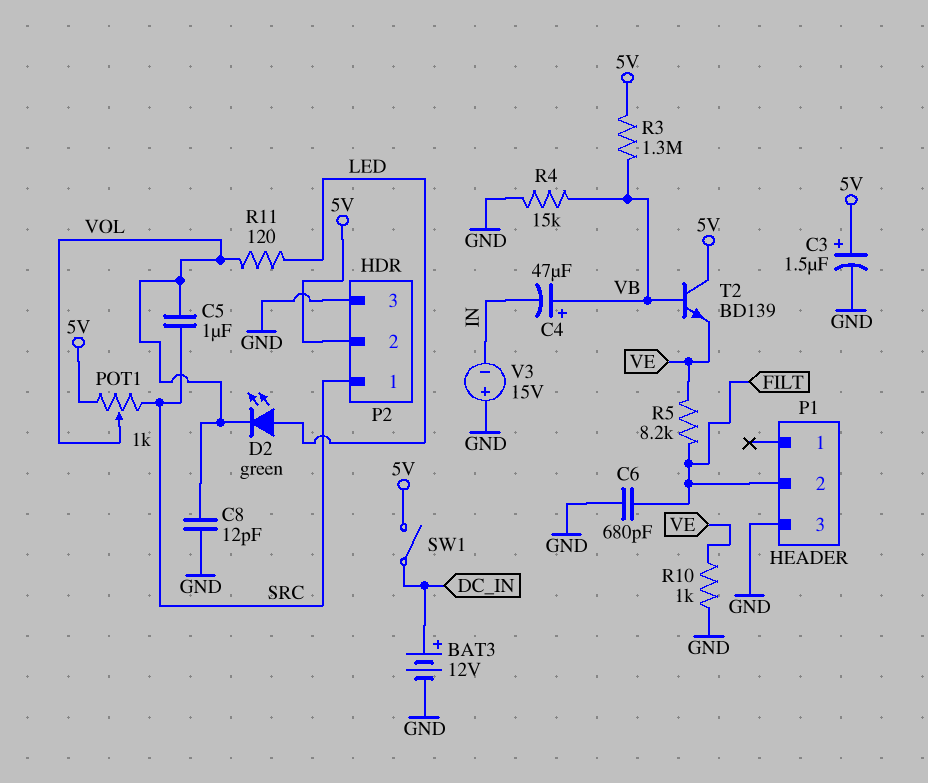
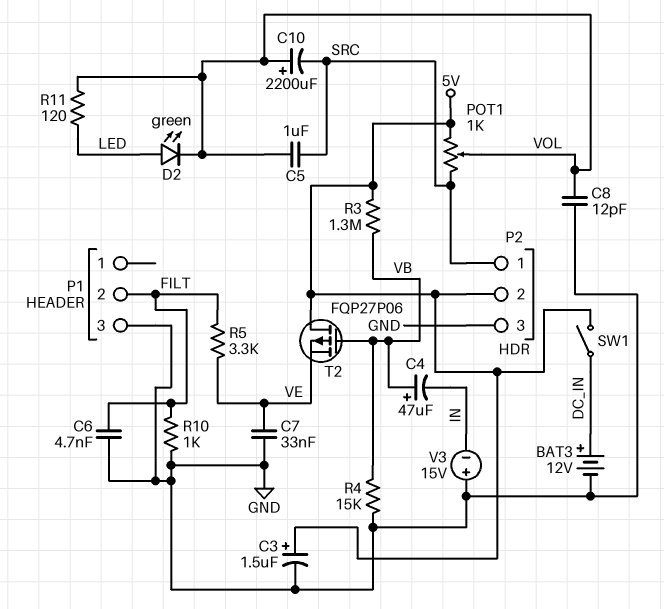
C6: 680pF (FILT, GND) -> 4.7nF (FILT, GND)
C7: none -> 33nF (GND, VE)
C10: none -> 2200uF (plus VOL, minus SRC)
R5: 8.2k (FILT, VE) -> 3.3k (FILT, VE)
R10: 1k (GND, VE) -> 1k (FILT, GND)
T2: NPN BD139 (B VB, C 5V, E VE) -> PMOS FQP27P06 (G VB, D 5V, S VE)

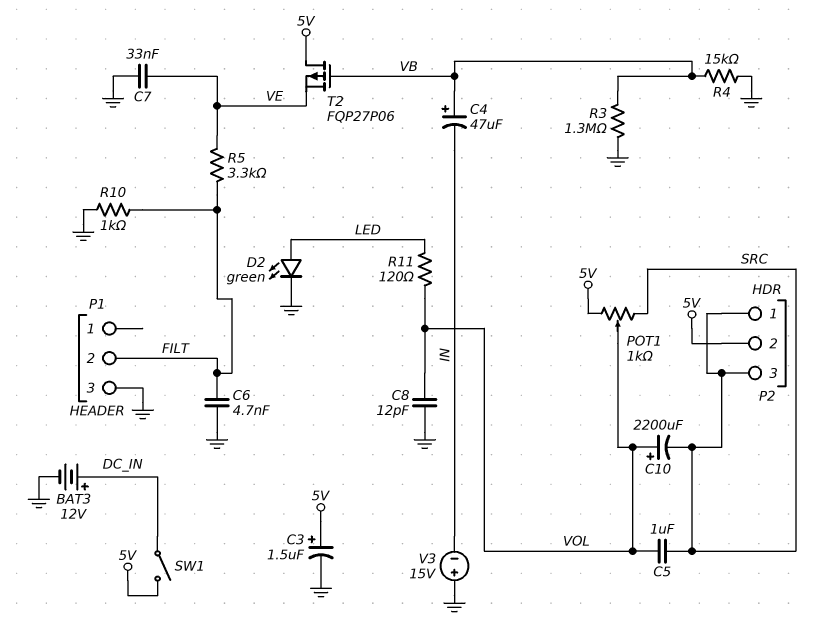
D2: LED green (A LED, K VOL) -> LED green (A LED, K GND)
P2 pin 3: GND -> SRC
R3: 1.3M (5V, VB) -> 1.3M (GND, VB)

